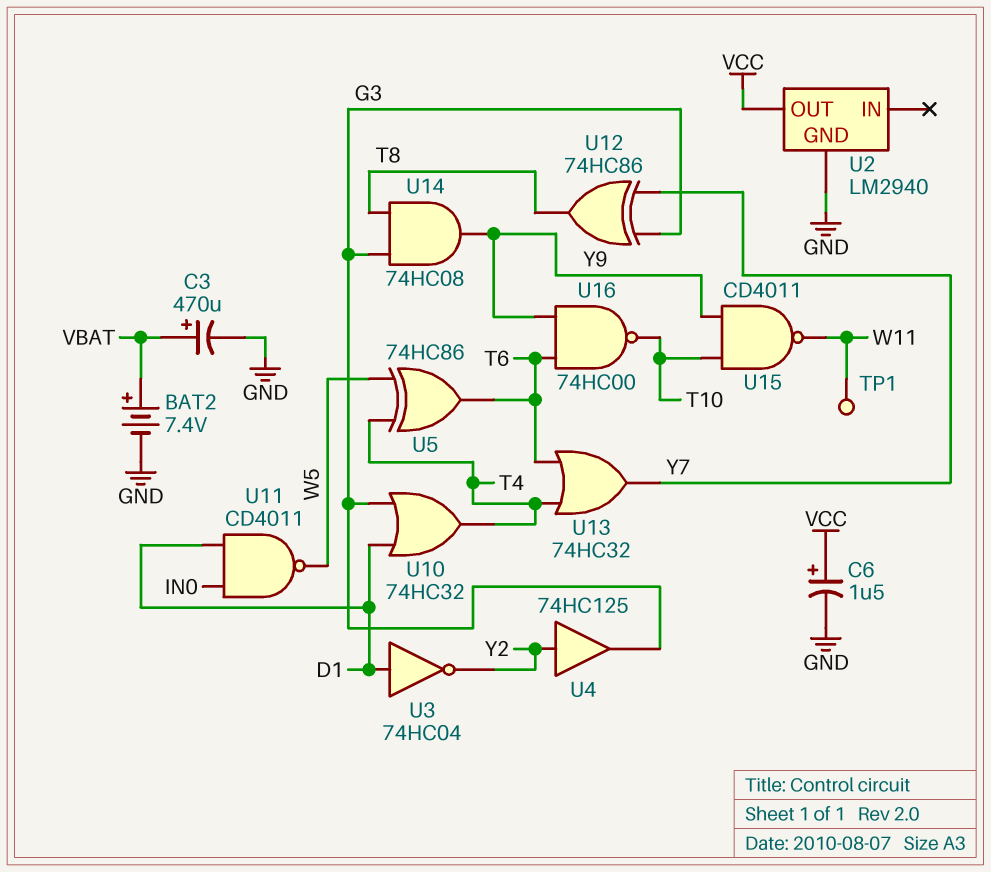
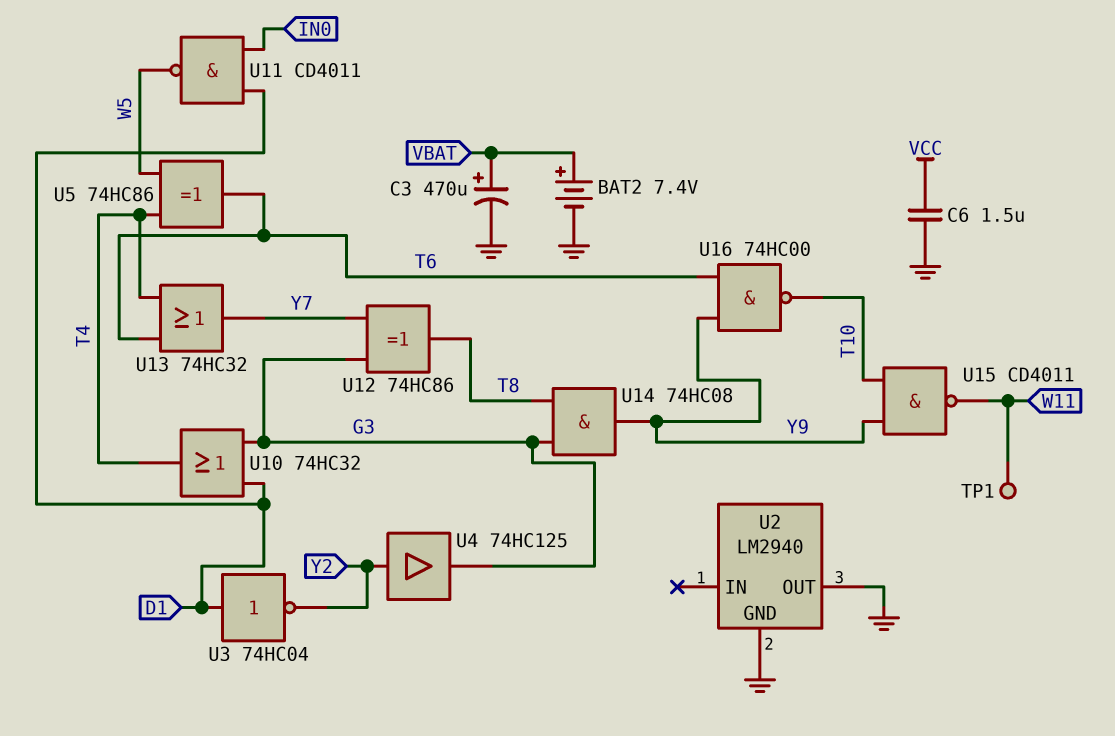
C6: 1.5uF (plus VCC, minus GND) -> 1.5uF (GND, VCC)
U2 pin OUT: VCC -> GND

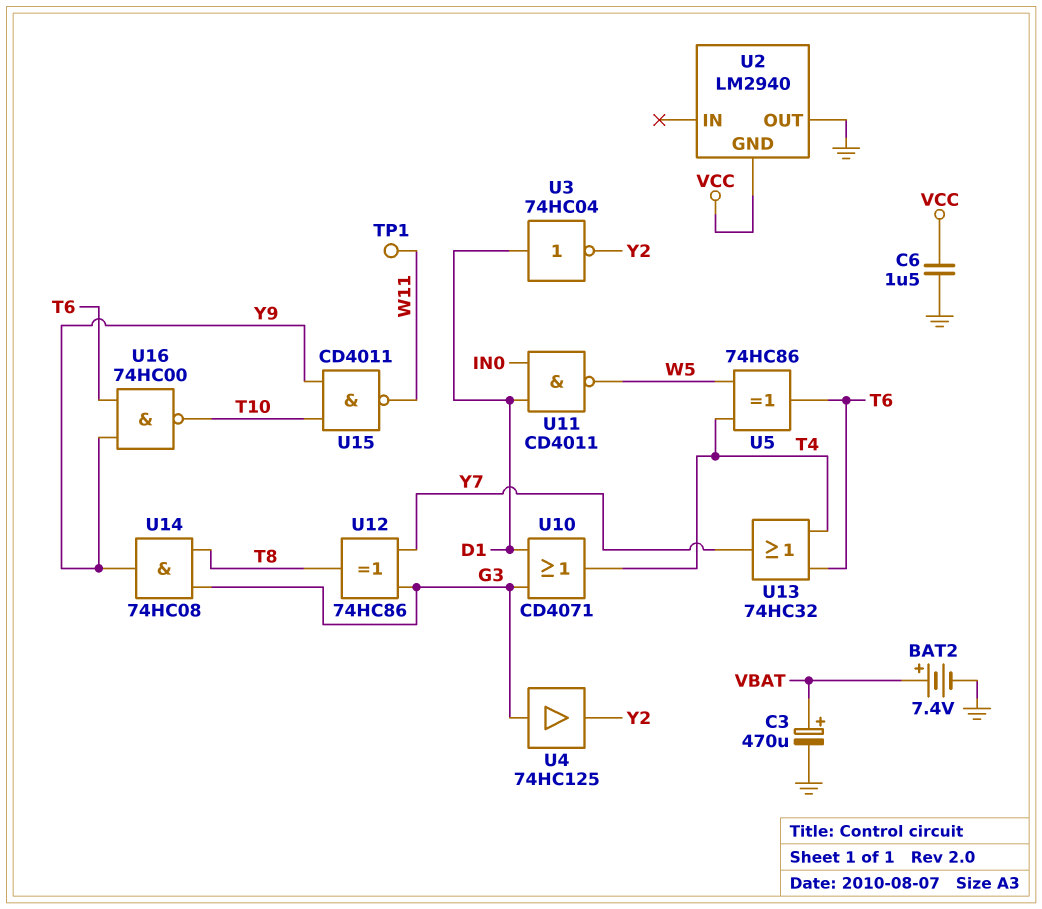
U2 pin GND: GND -> VCC
U4: buffer 74HC125 (in Y2, out G3) -> buffer 74HC125 (in G3, out Y2)
U10: OR 74HC32 (in D1, in G3, out T4) -> OR CD4071 (in D1, in G3, out T4)

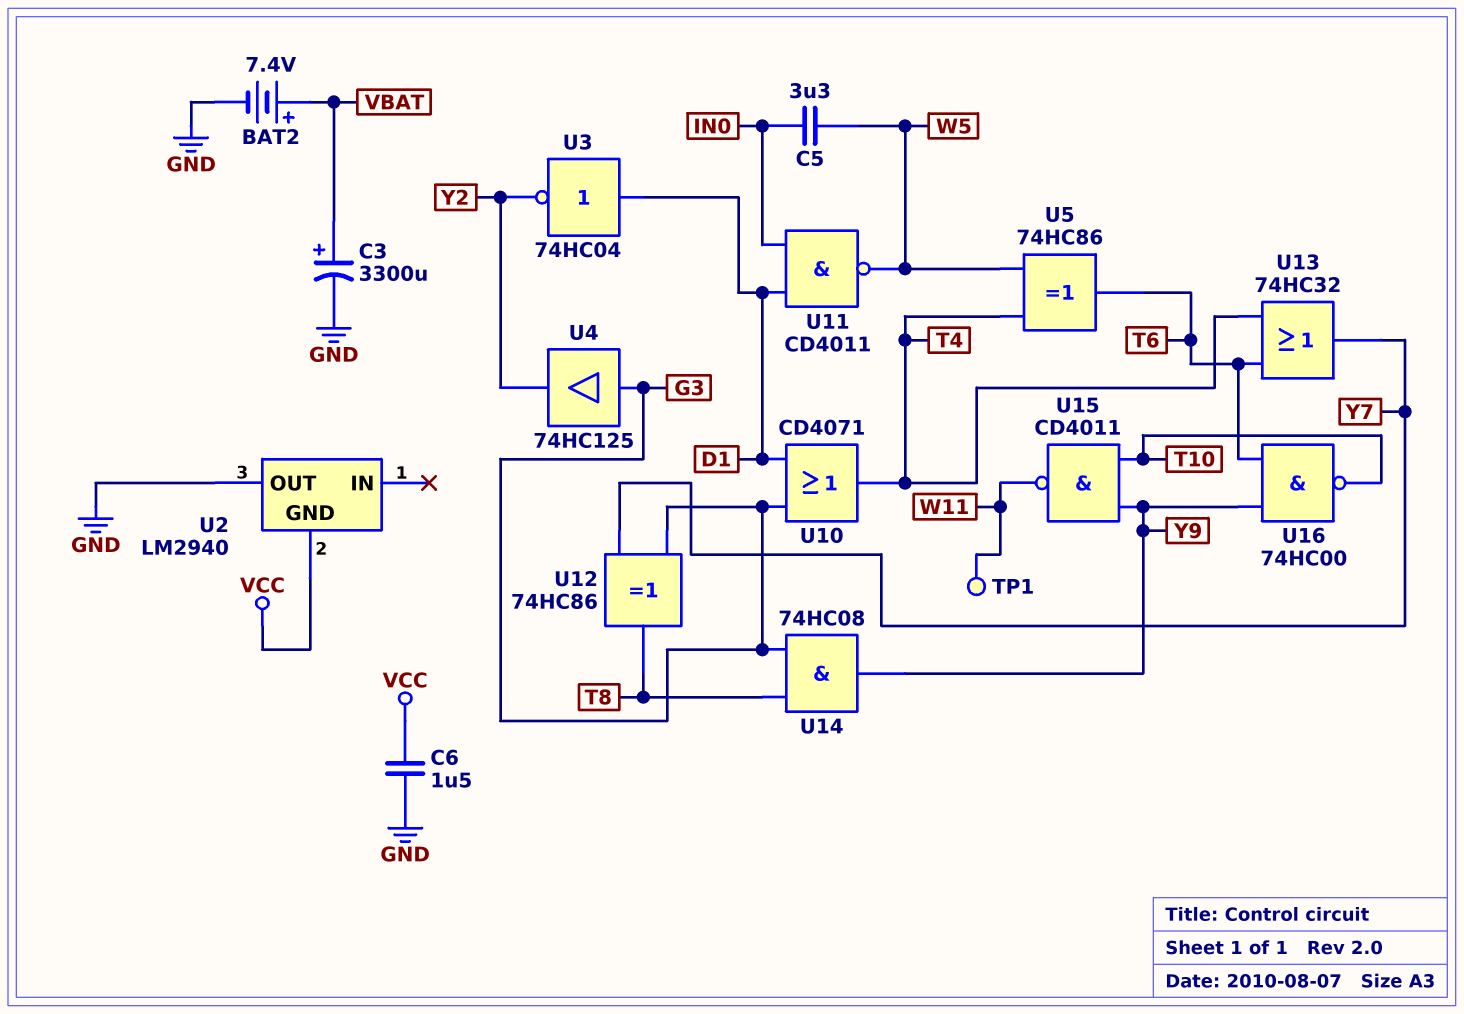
C3: 470uF (plus VBAT, minus GND) -> 3300uF (plus VBAT, minus GND)
C5: none -> 3.3uF (IN0, W5)

